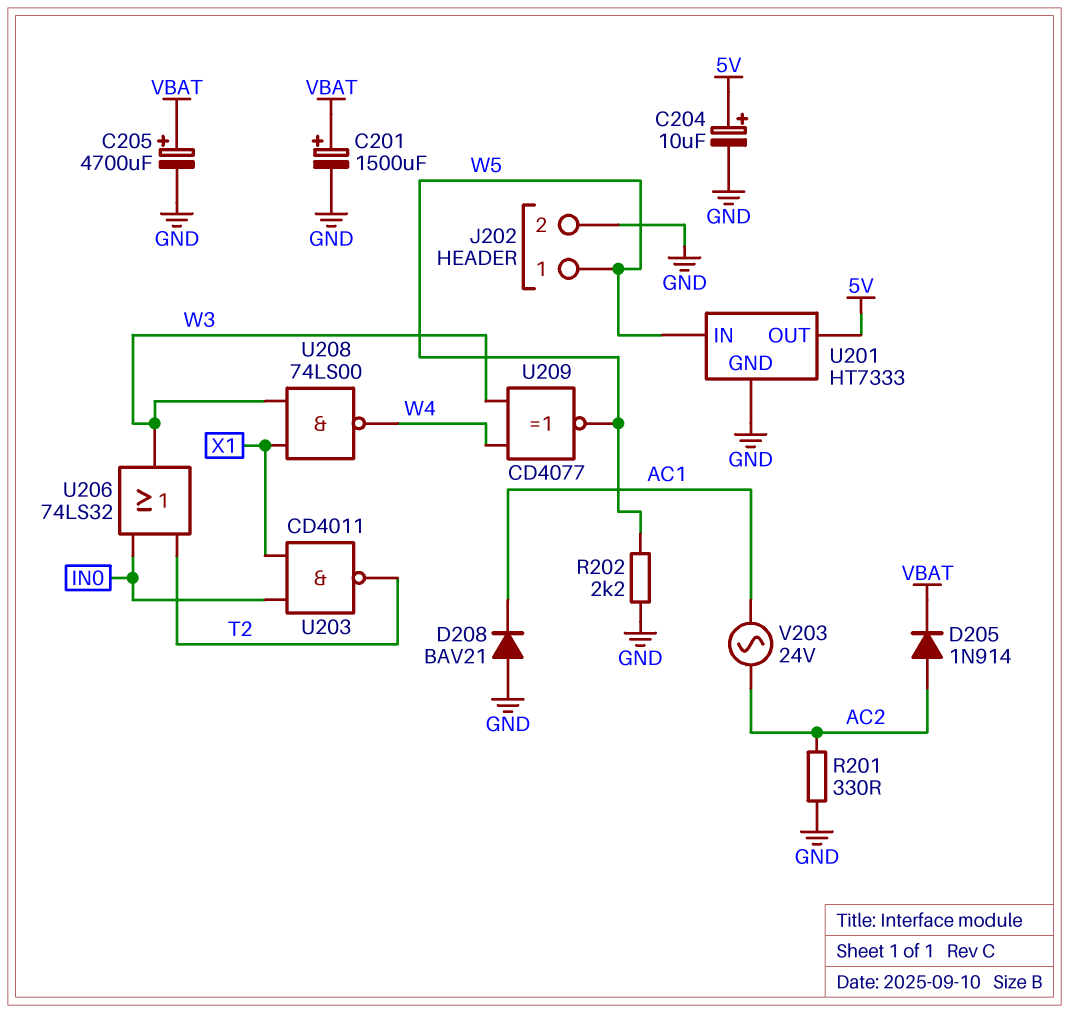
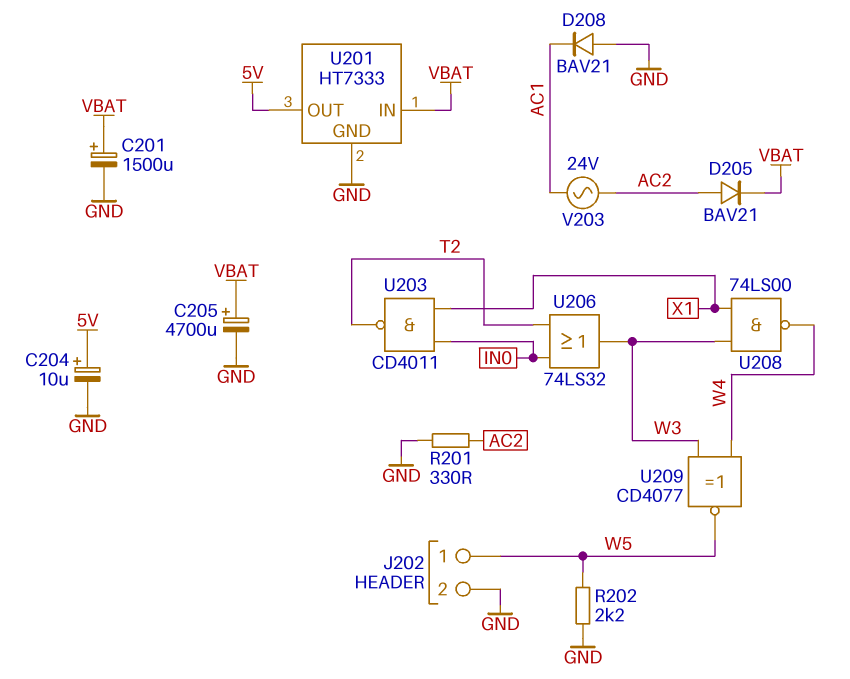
D205: diode 1N914 (A AC2, K VBAT) -> diode BAV21 (A AC2, K VBAT)
U201 pin IN: W5 -> VBAT

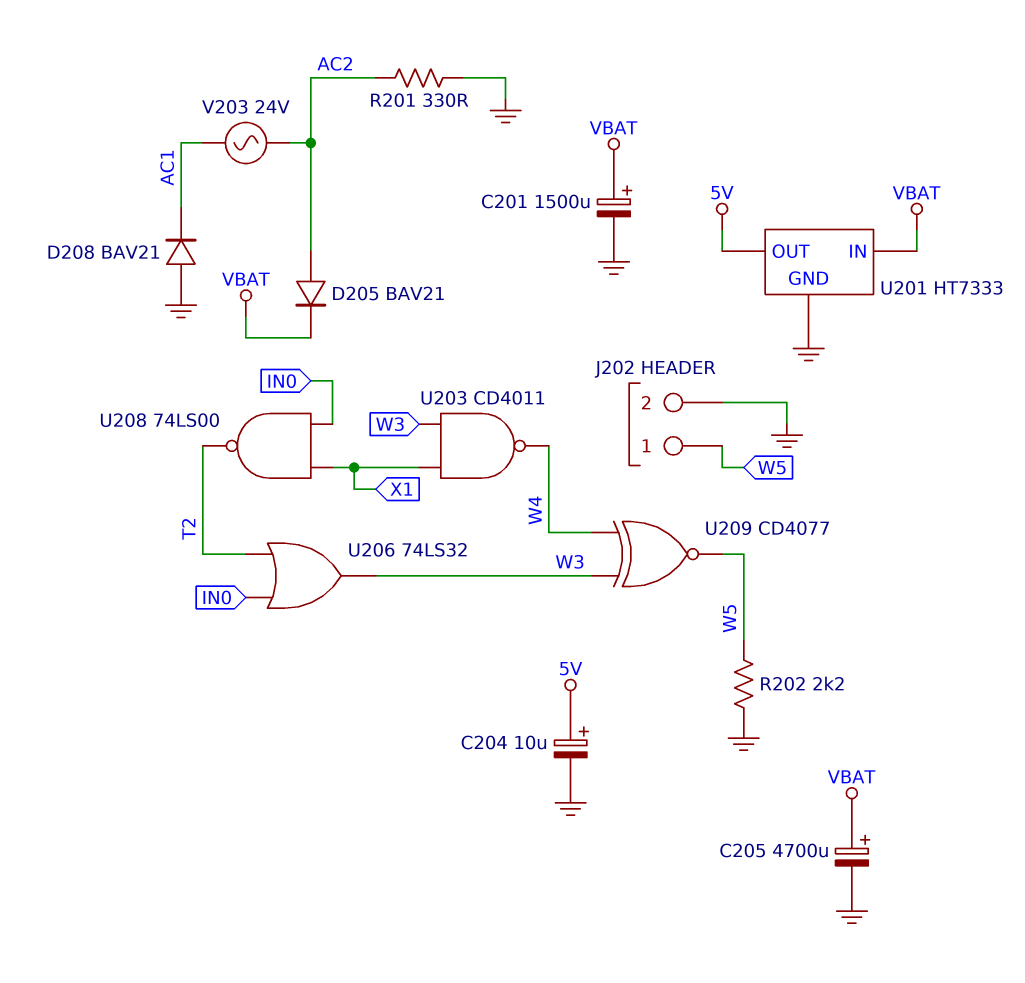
U203: NAND CD4011 (in IN0, in X1, out T2) -> NAND CD4011 (in W3, in X1, out W4)
U208: NAND 74LS00 (in W3, in X1, out W4) -> NAND 74LS00 (in IN0, in X1, out T2)

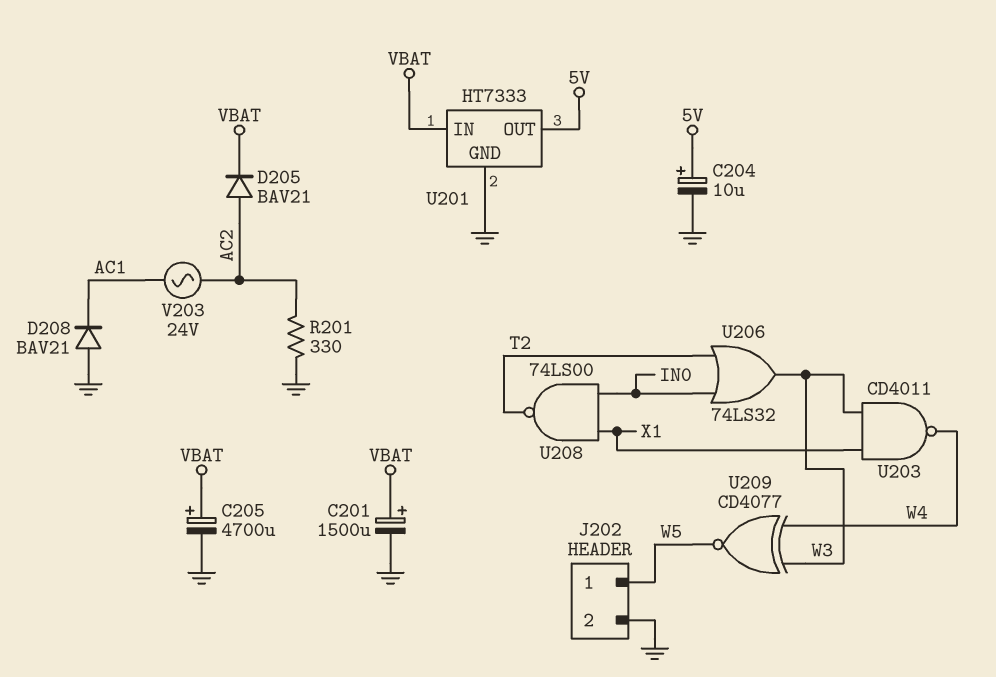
R202: 2.2k (GND, W5) -> none

